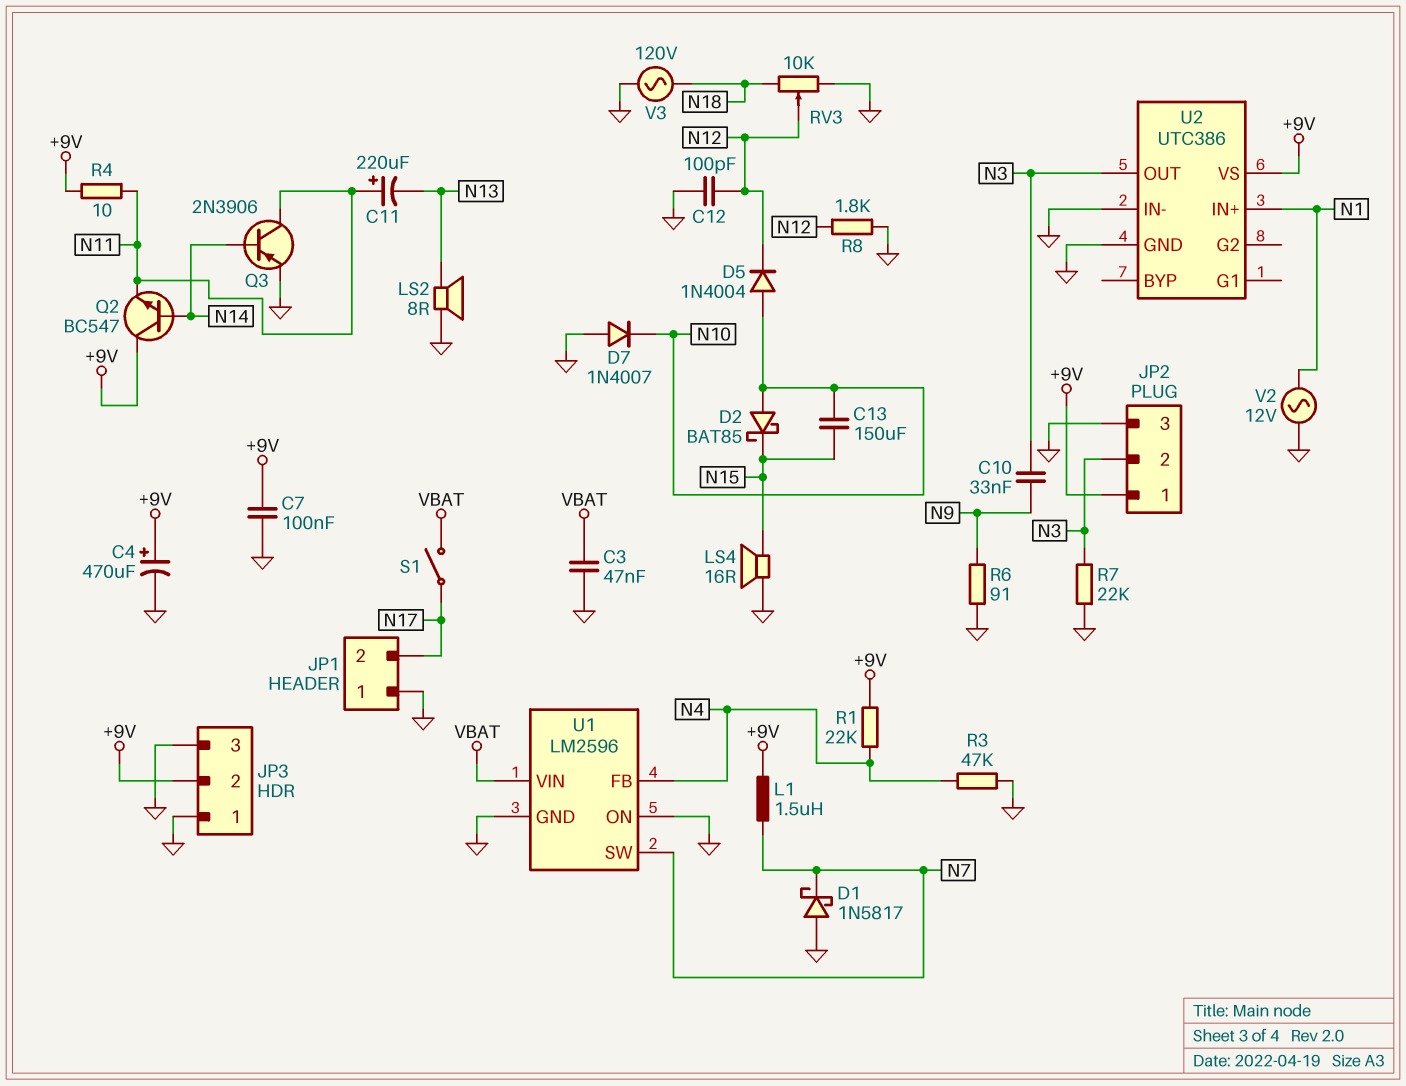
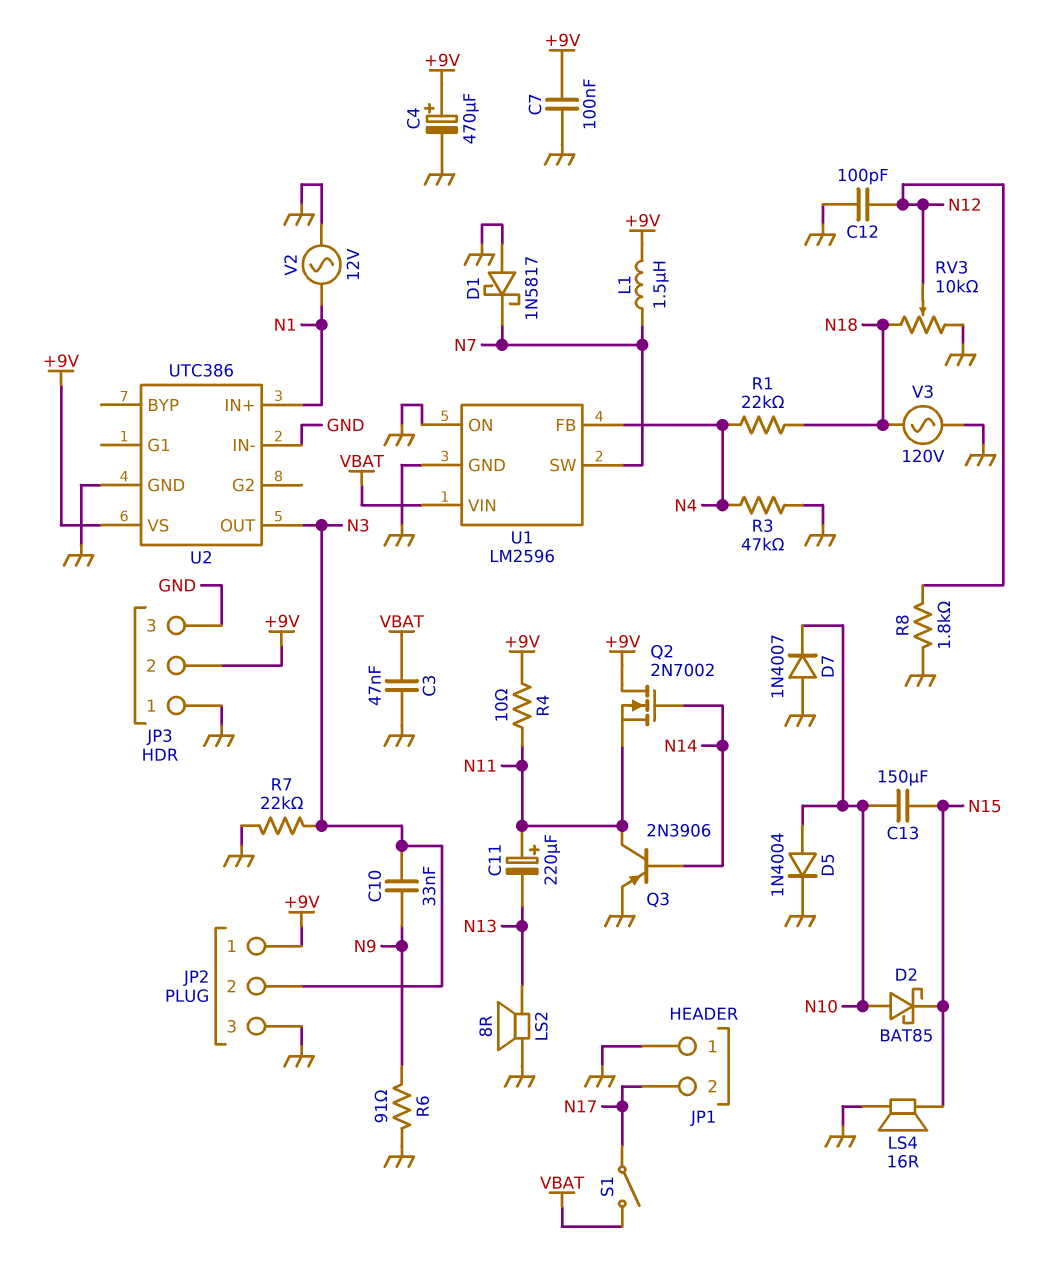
D5: diode 1N4004 (A N10, K N12) -> diode 1N4004 (A N10, K GND)
Q2: NPN BC547 (B N14, C +9V, E N11) -> NMOS 2N7002 (G N14, D +9V, S N11)
R1: 22k (+9V, N4) -> 22k (N4, N18)

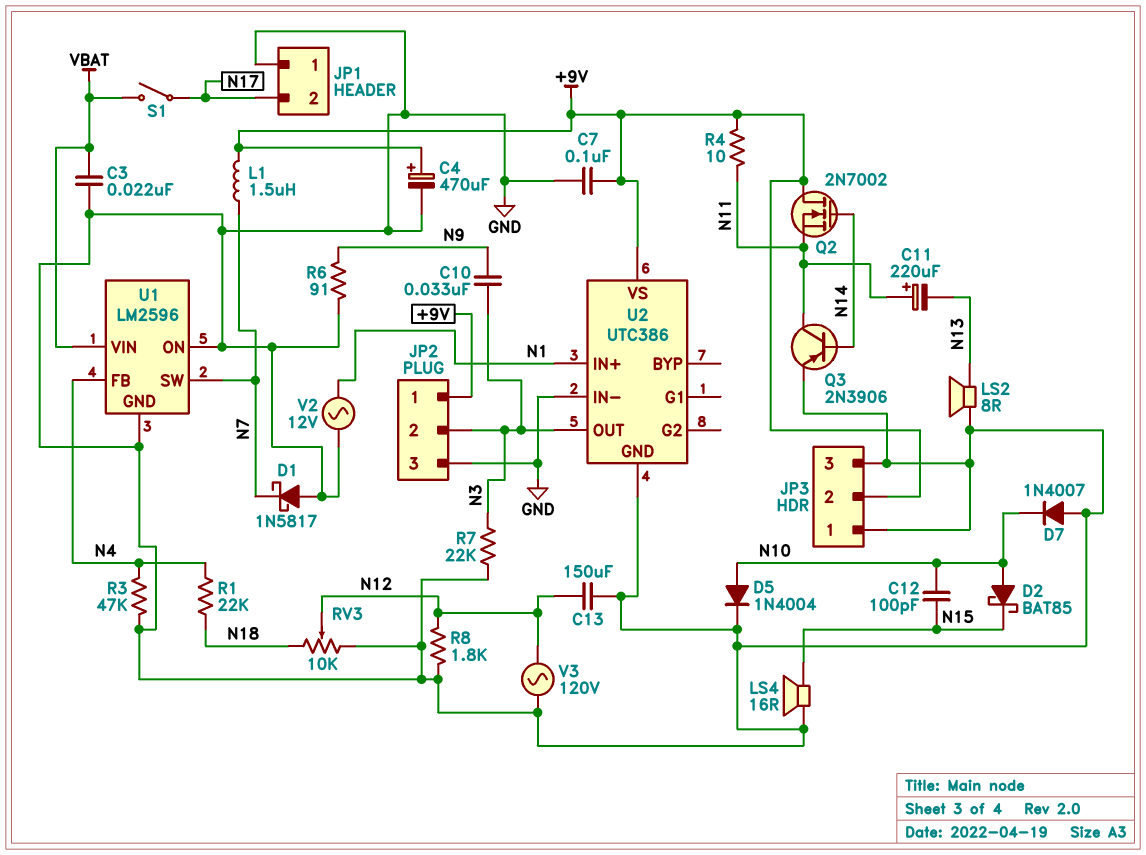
C3: 47nF (GND, VBAT) -> 22nF (GND, VBAT)
C12: 100pF (GND, N12) -> 100pF (N10, N15)
C13: 150uF (N10, N15) -> 150uF (GND, N12)
V3: AC 120V (GND, N18) -> AC 120V (GND, N12)

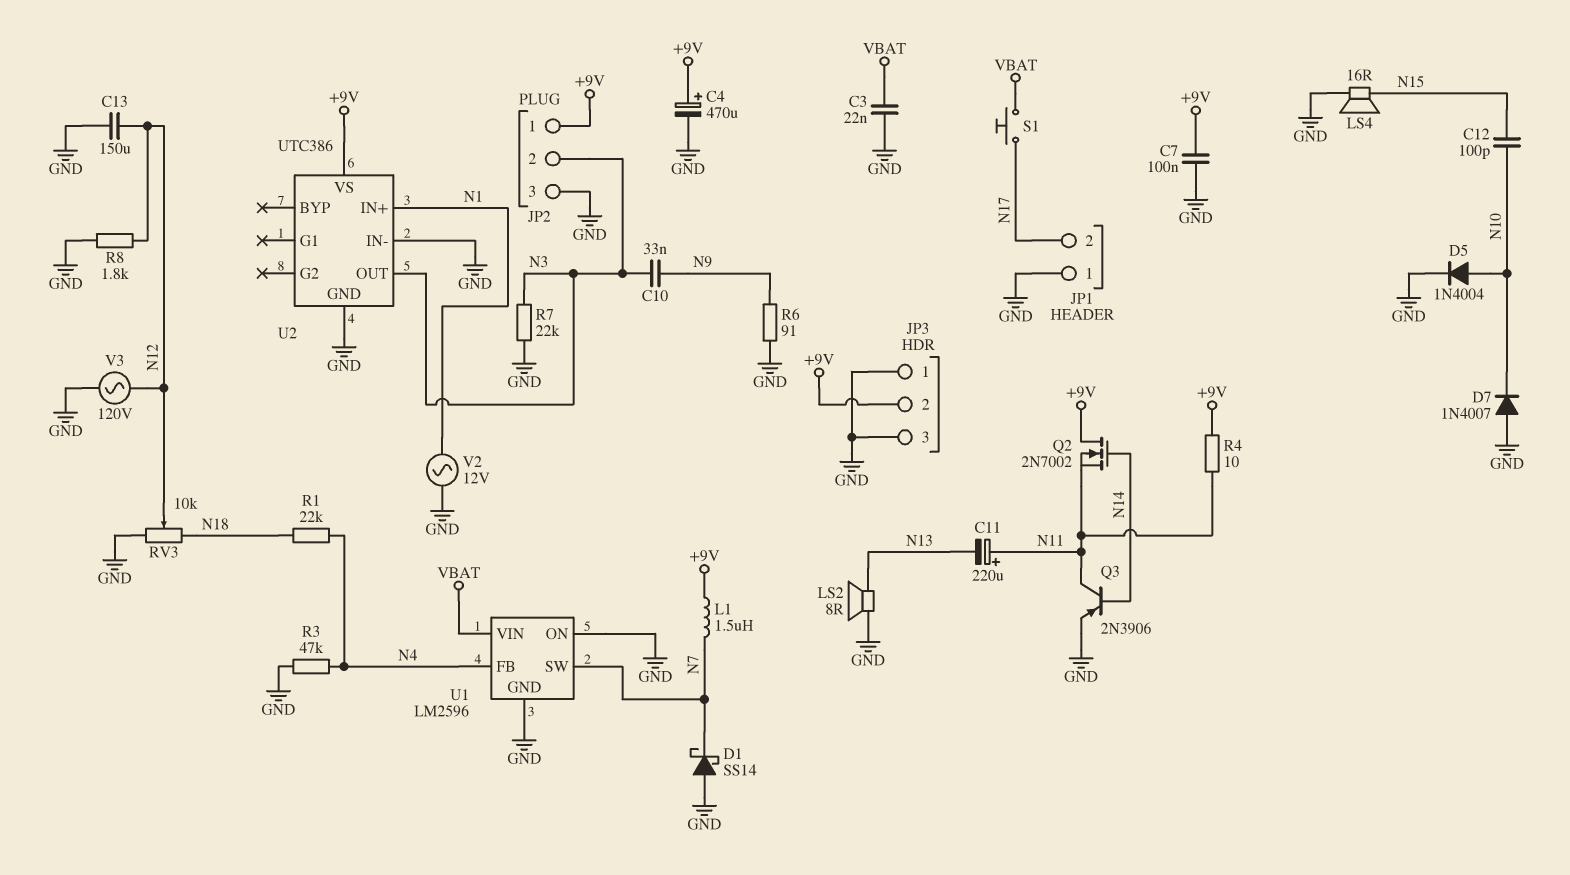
D1: schottky 1N5817 (A GND, K N7) -> schottky SS14 (A GND, K N7)
D2: schottky BAT85 (A N10, K N15) -> none
S1: switch (N17, VBAT) -> button (N17, VBAT)

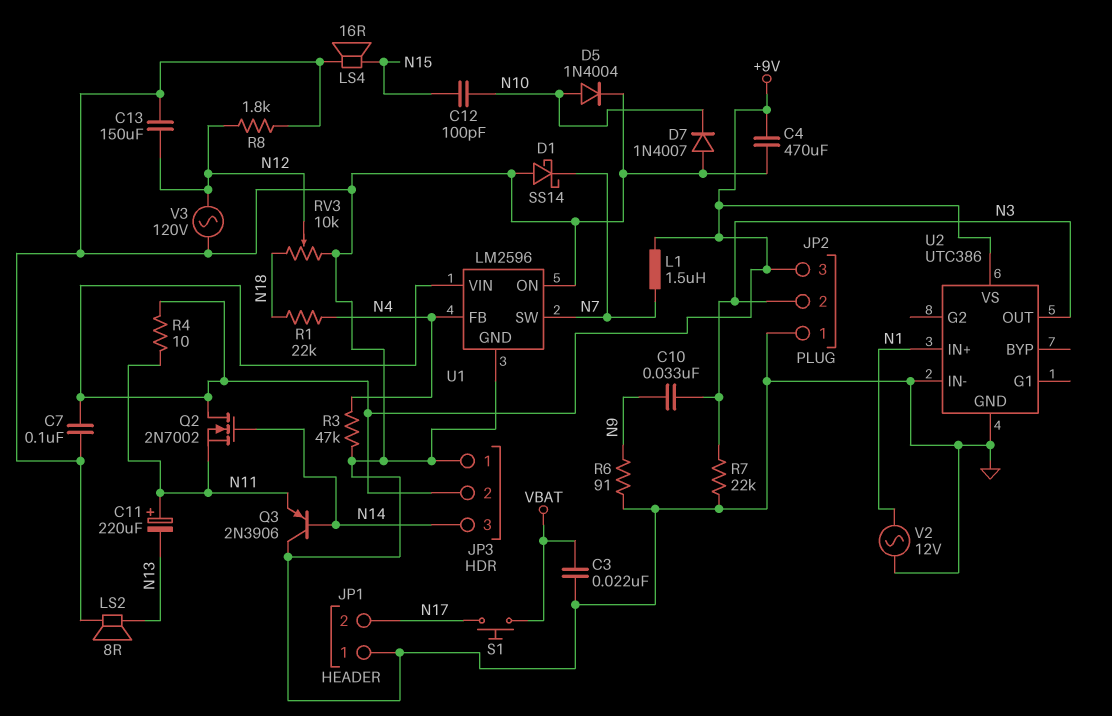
C4: 470uF (plus +9V, minus GND) -> 470uF (+9V, GND)
JP2 pin 1: +9V -> GND
JP2 pin 3: GND -> +9V
JP3 pin 3: GND -> N14
Q3: PNP 2N3906 (B N14, C N11, E GND) -> PNP 2N3906 (B N14, C GND, E N11)
U1 pin VIN: VBAT -> +9V

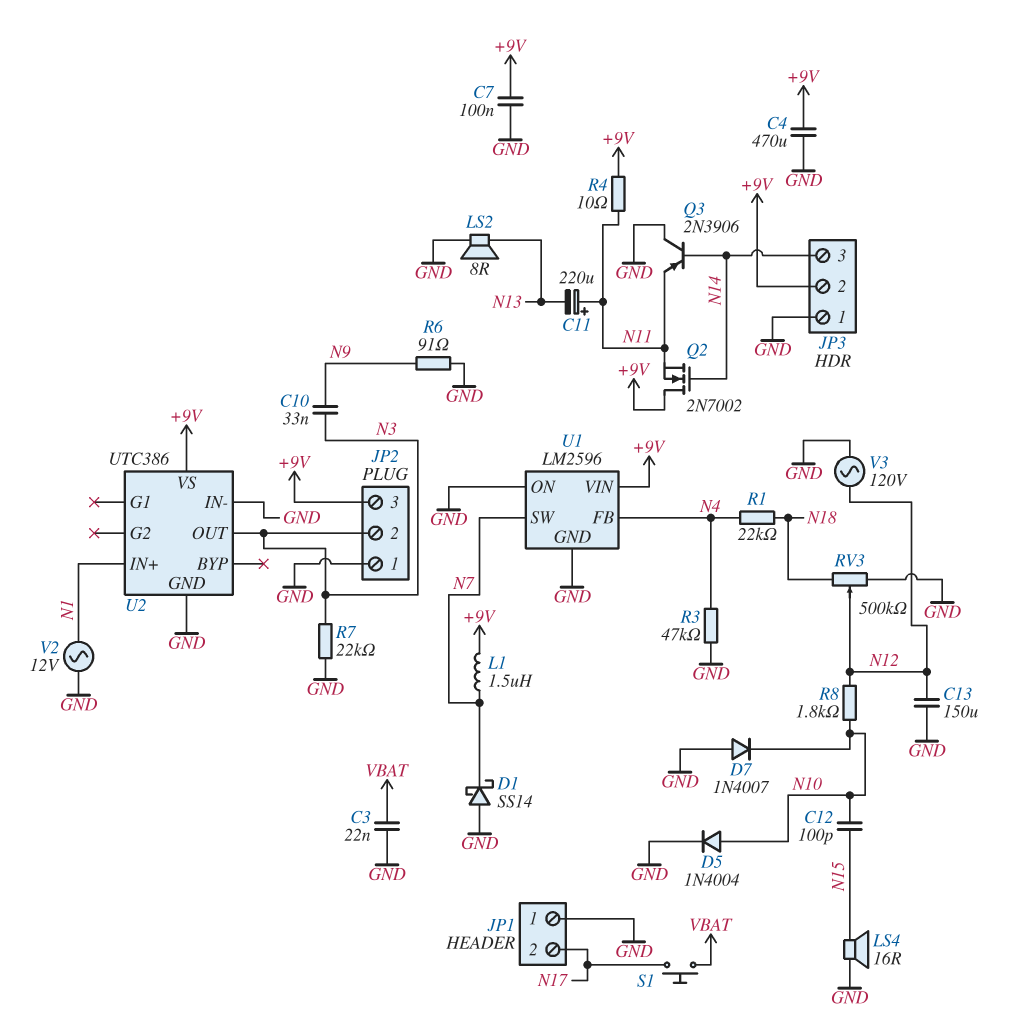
R8: 1.8k (GND, N12) -> 1.8k (N10, N12)
RV3: 10k (GND, N18, wiper N12) -> 500k (GND, N18, wiper N12)

